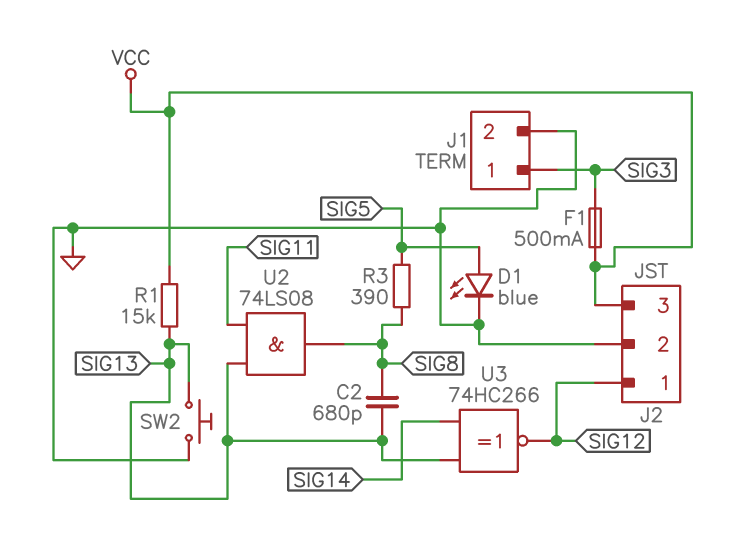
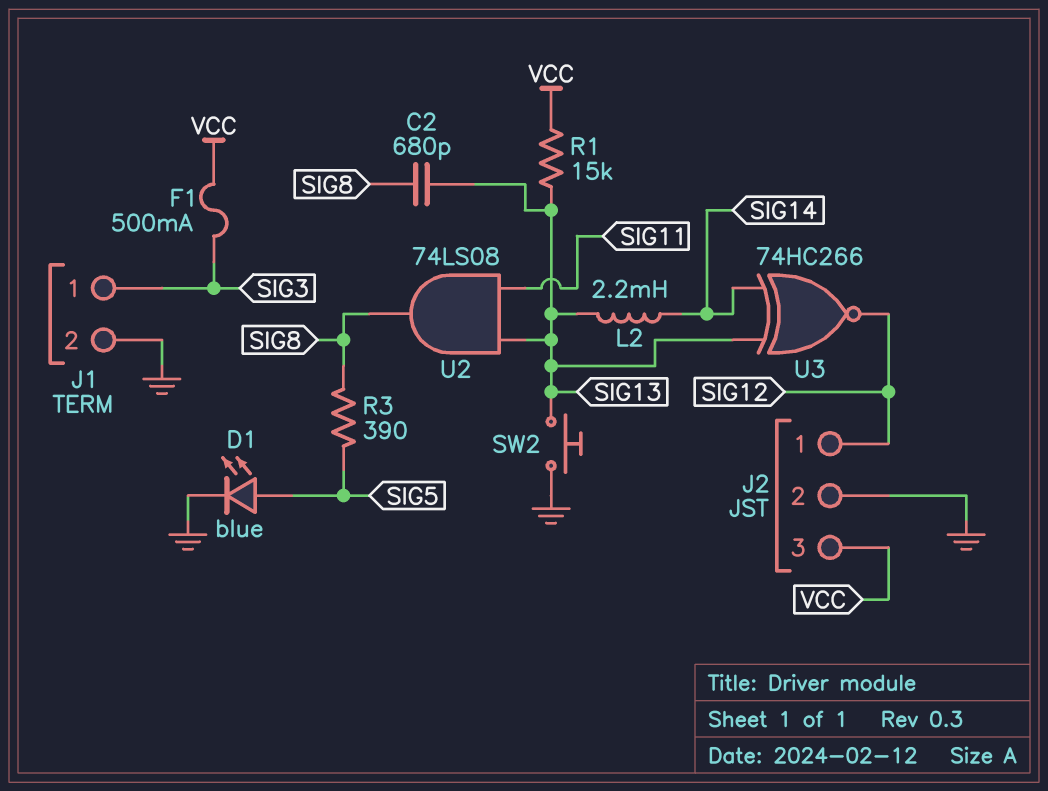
L2: none -> 2.2mH (SIG13, SIG14)

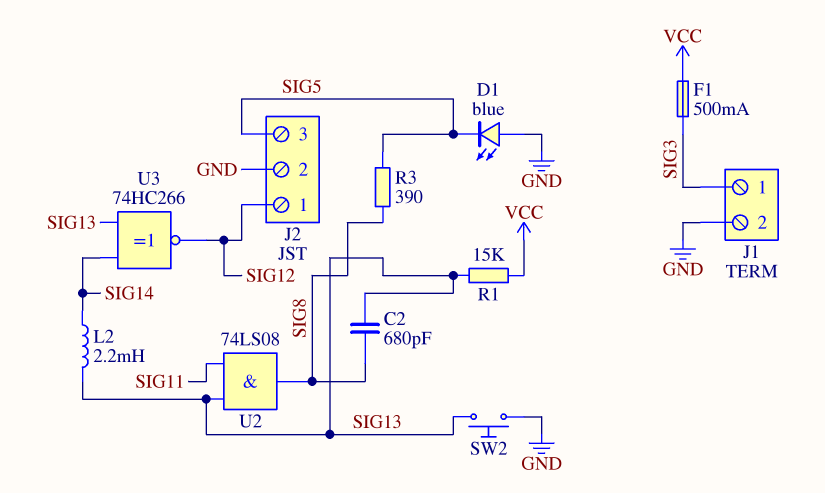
D1: LED blue (A SIG5, K GND) -> LED blue (A GND, K SIG5)
J2 pin 3: VCC -> SIG5

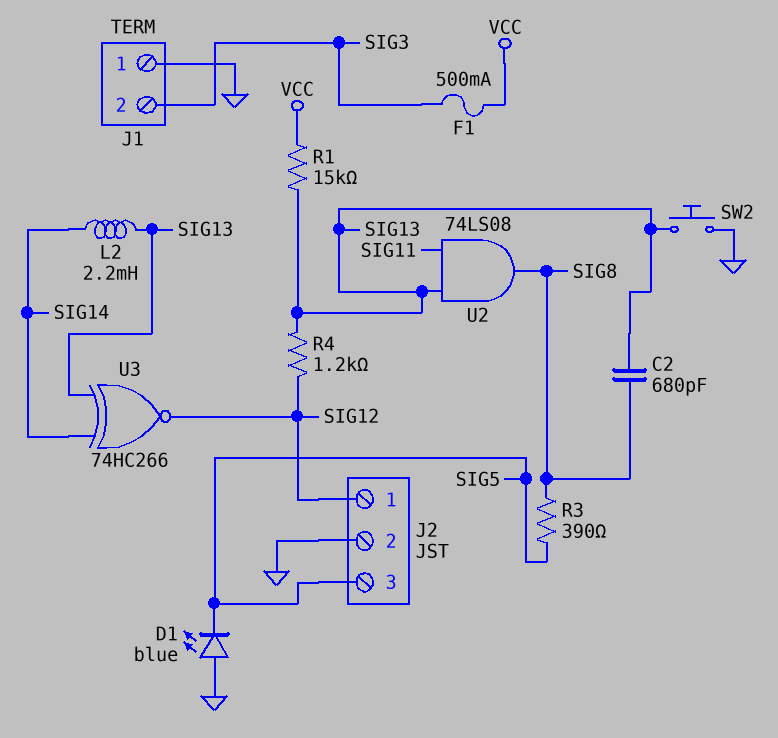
J1 pin 1: SIG3 -> GND
J1 pin 2: GND -> SIG3
R4: none -> 1.2k (SIG12, SIG13)

